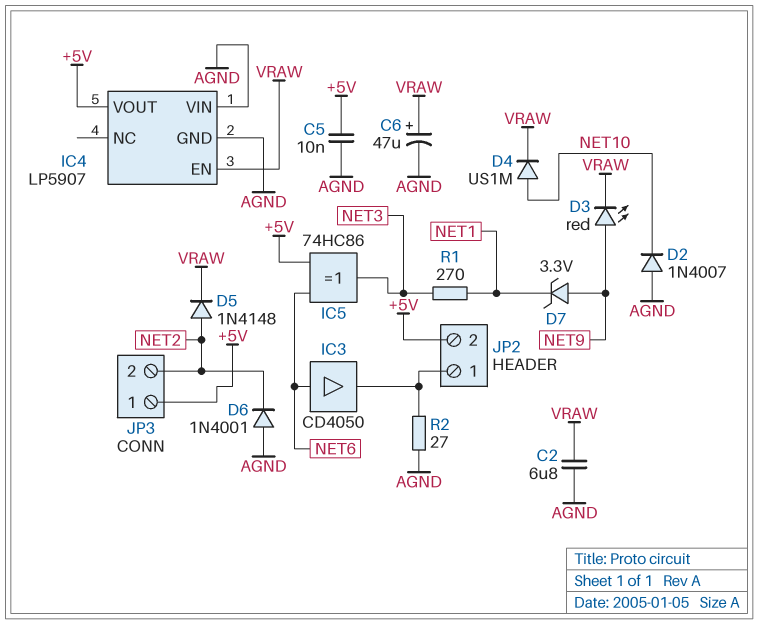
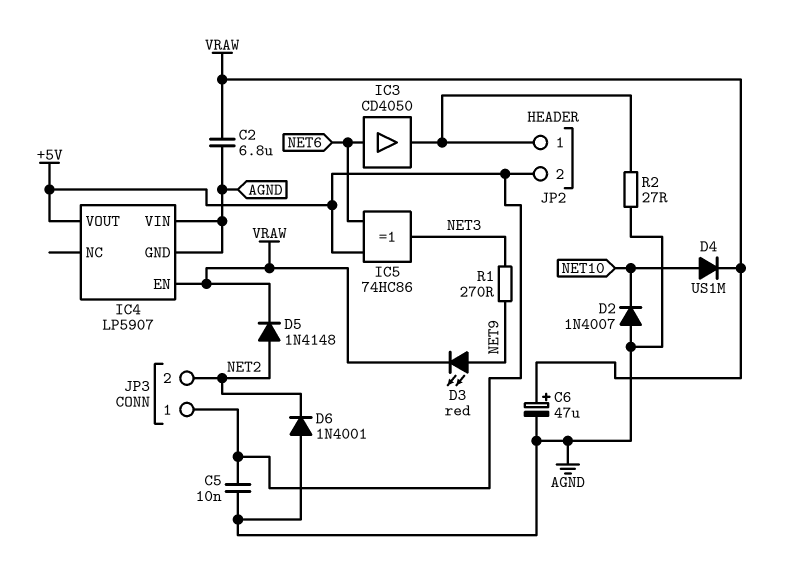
D7: zener 3.3V (A NET9, K NET1) -> none
R1: 270 (NET1, NET3) -> 270 (NET3, NET9)

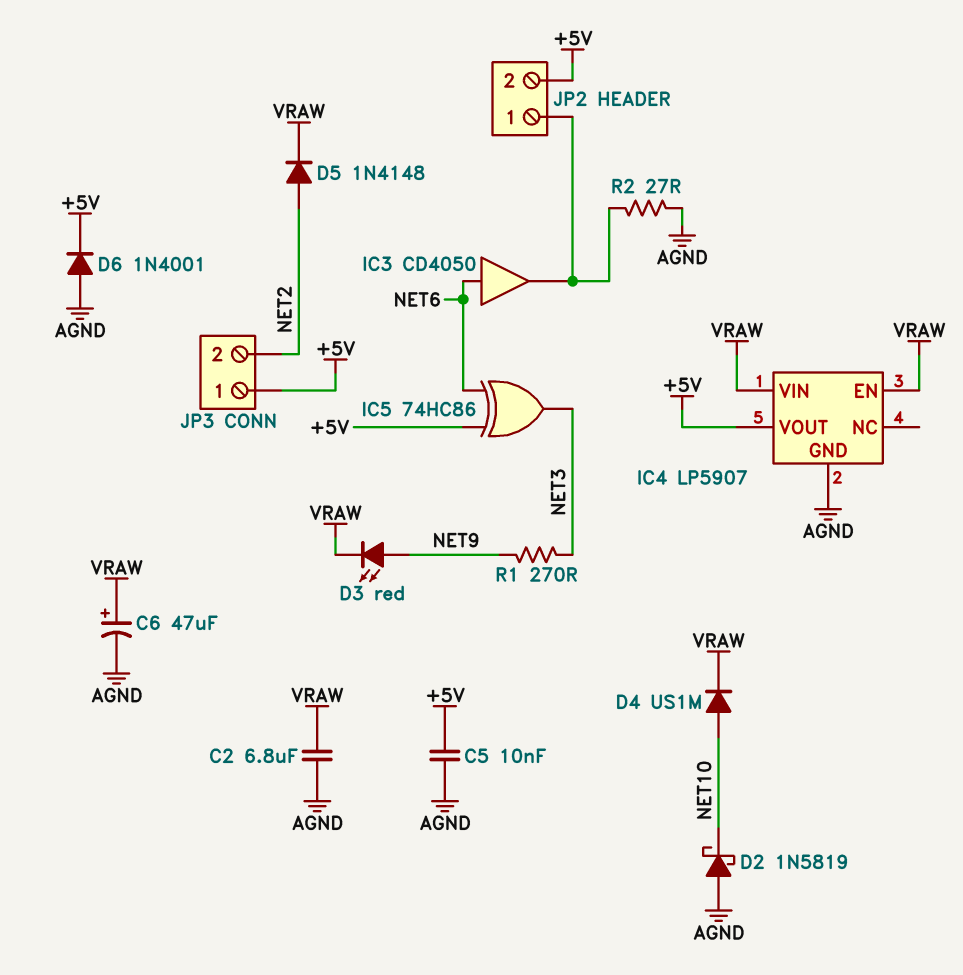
D2: diode 1N4007 (A AGND, K NET10) -> schottky 1N5819 (A AGND, K NET10)
D6: diode 1N4001 (A AGND, K NET2) -> diode 1N4001 (A AGND, K +5V)
IC4 pin VIN: AGND -> VRAW

